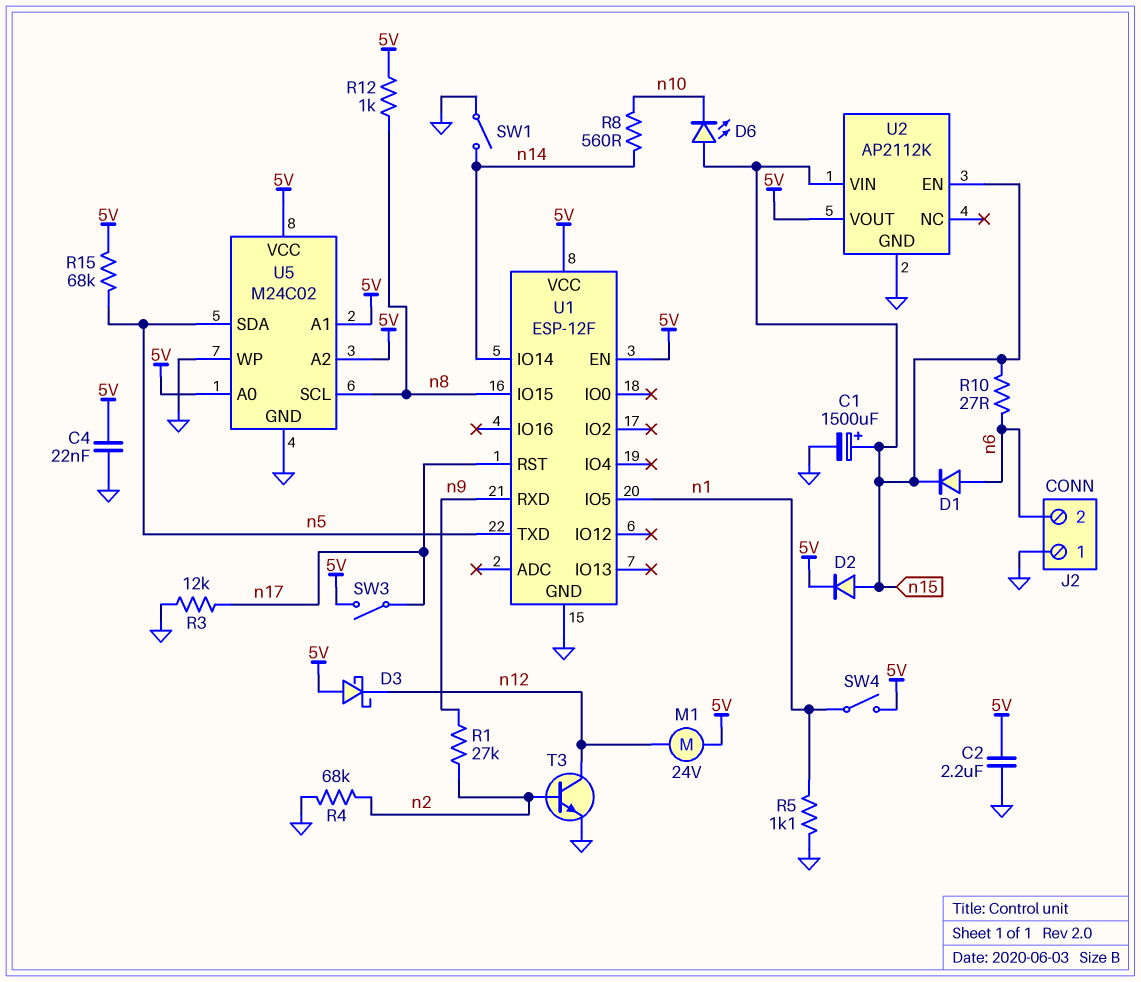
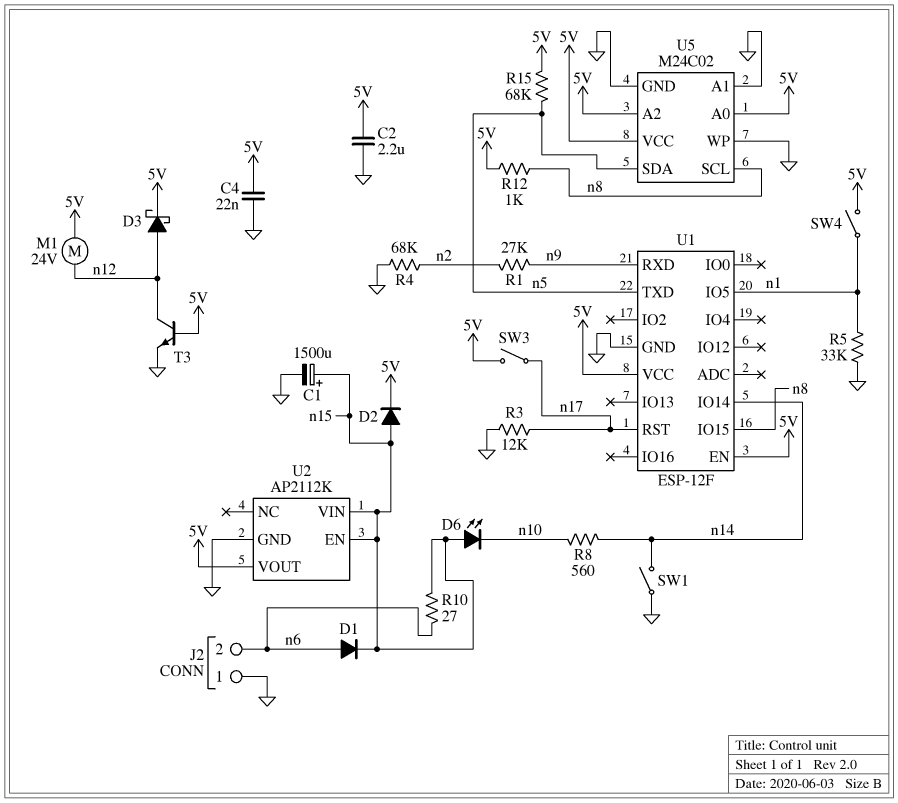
D3: schottky (A 5V, K n12) -> schottky (A n12, K 5V)
R5: 1.1k (GND, n1) -> 33k (GND, n1)
T3: NPN (B n2, C n12, E GND) -> NPN (B 5V, C n12, E GND)
U5 pin A1: 5V -> GND

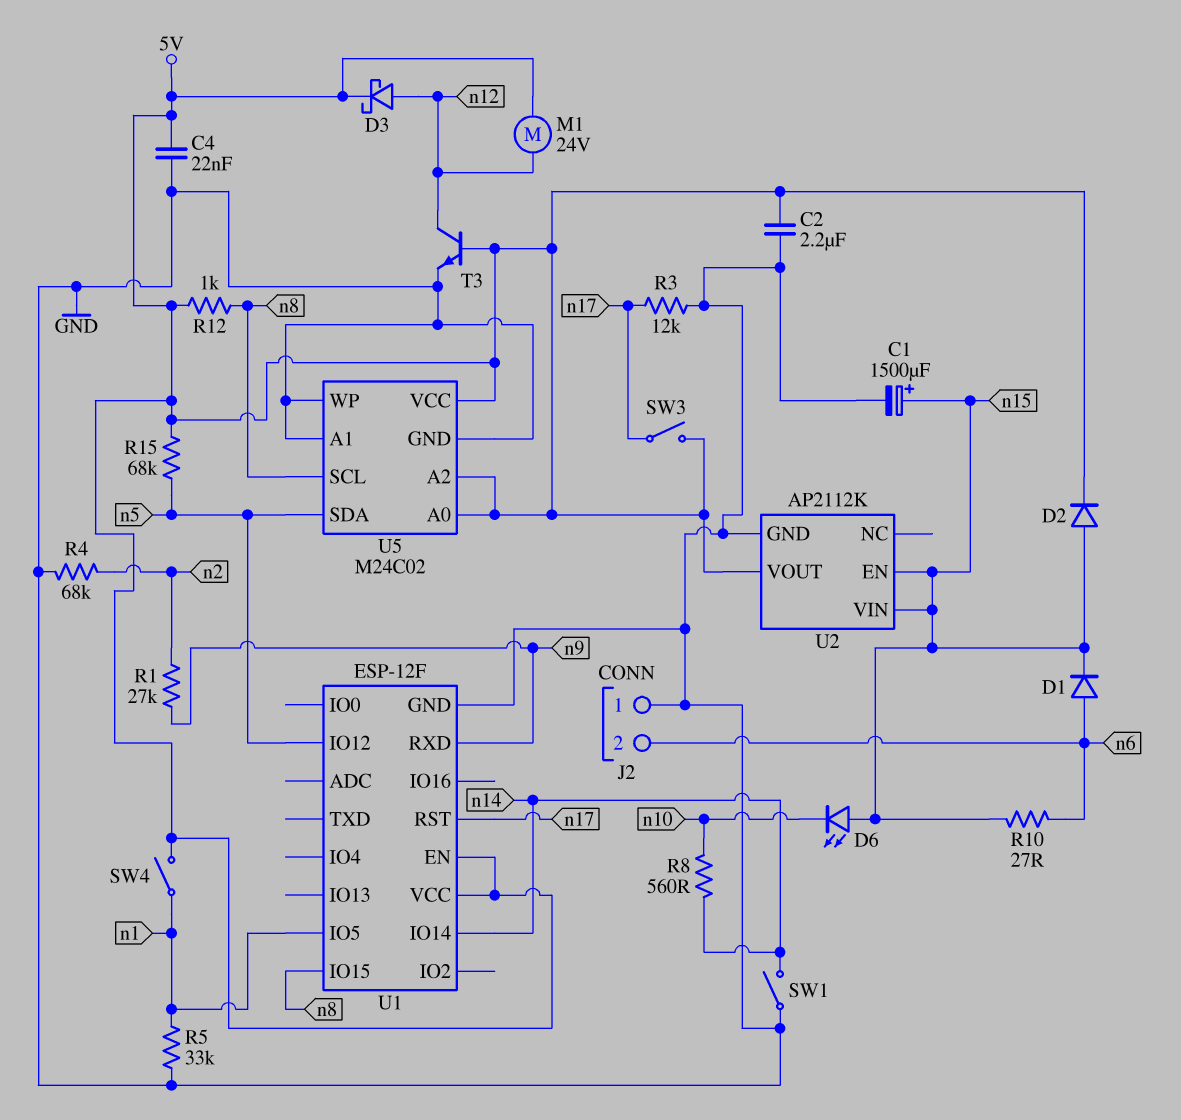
U1 pin IO12: none -> n5
U1 pin TXD: n5 -> none

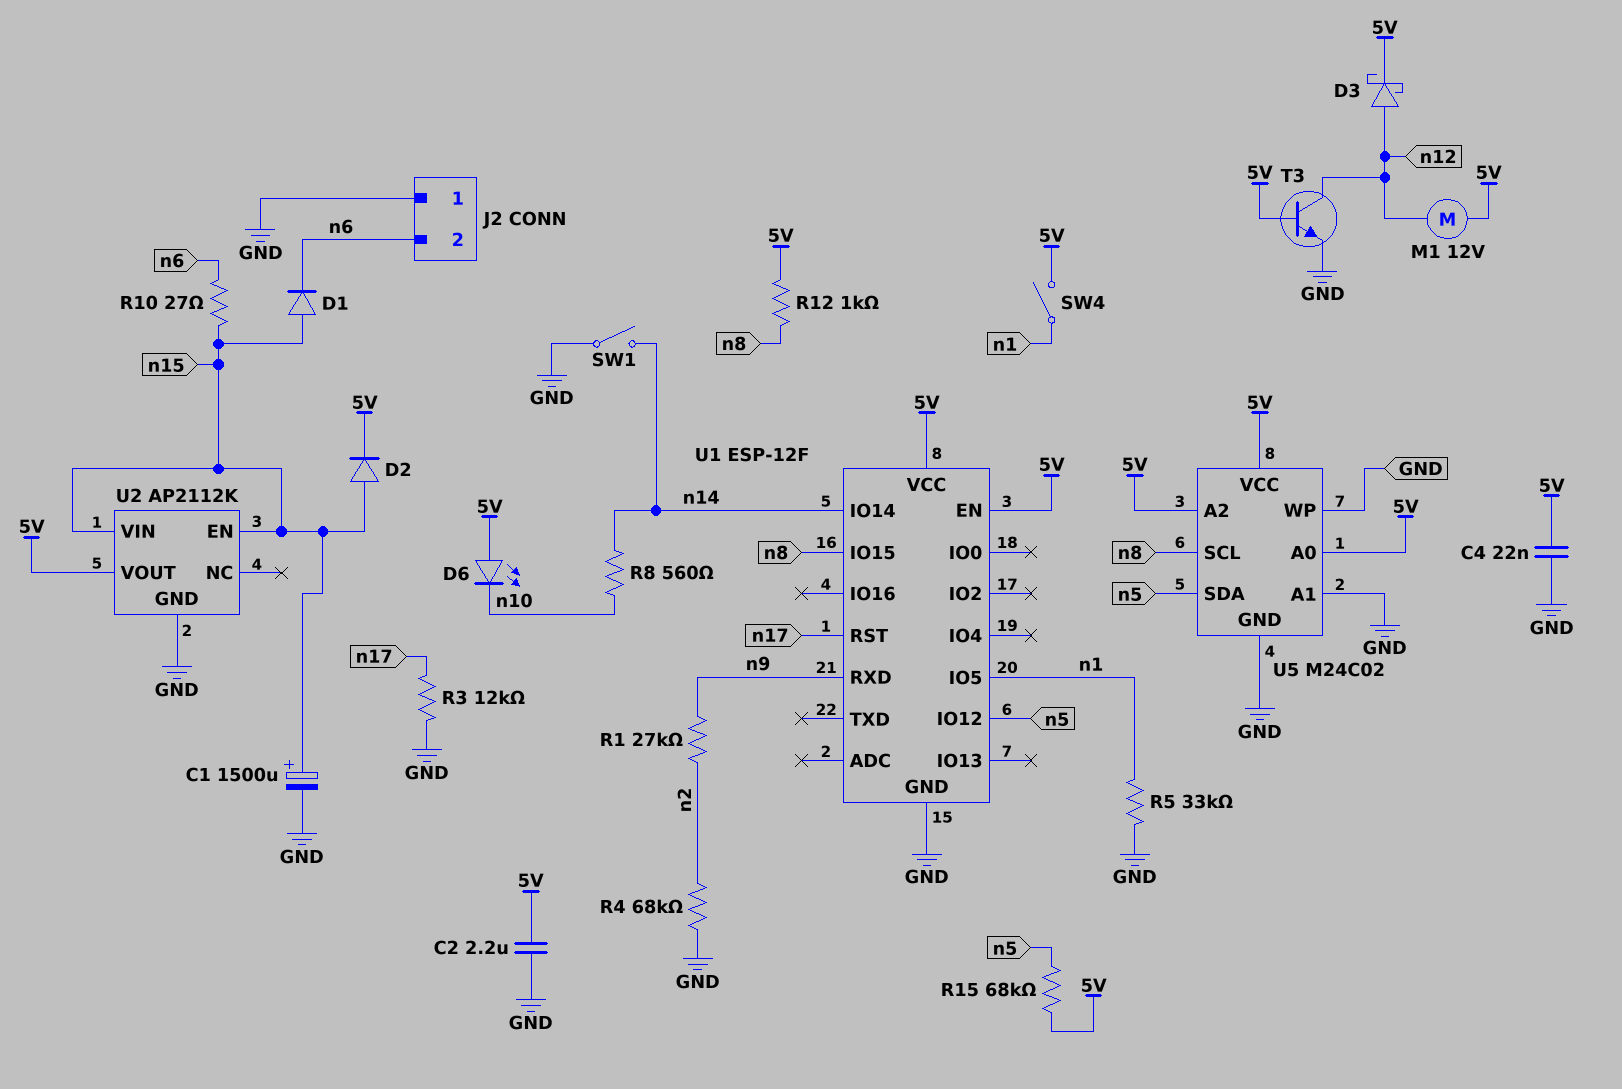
D1: diode (A n6, K n15) -> diode (A n15, K n6)
D6: LED (A n15, K n10) -> LED (A 5V, K n10)
M1: motor 24V (5V, n12) -> motor 12V (5V, n12)
SW3: switch (5V, n17) -> none

